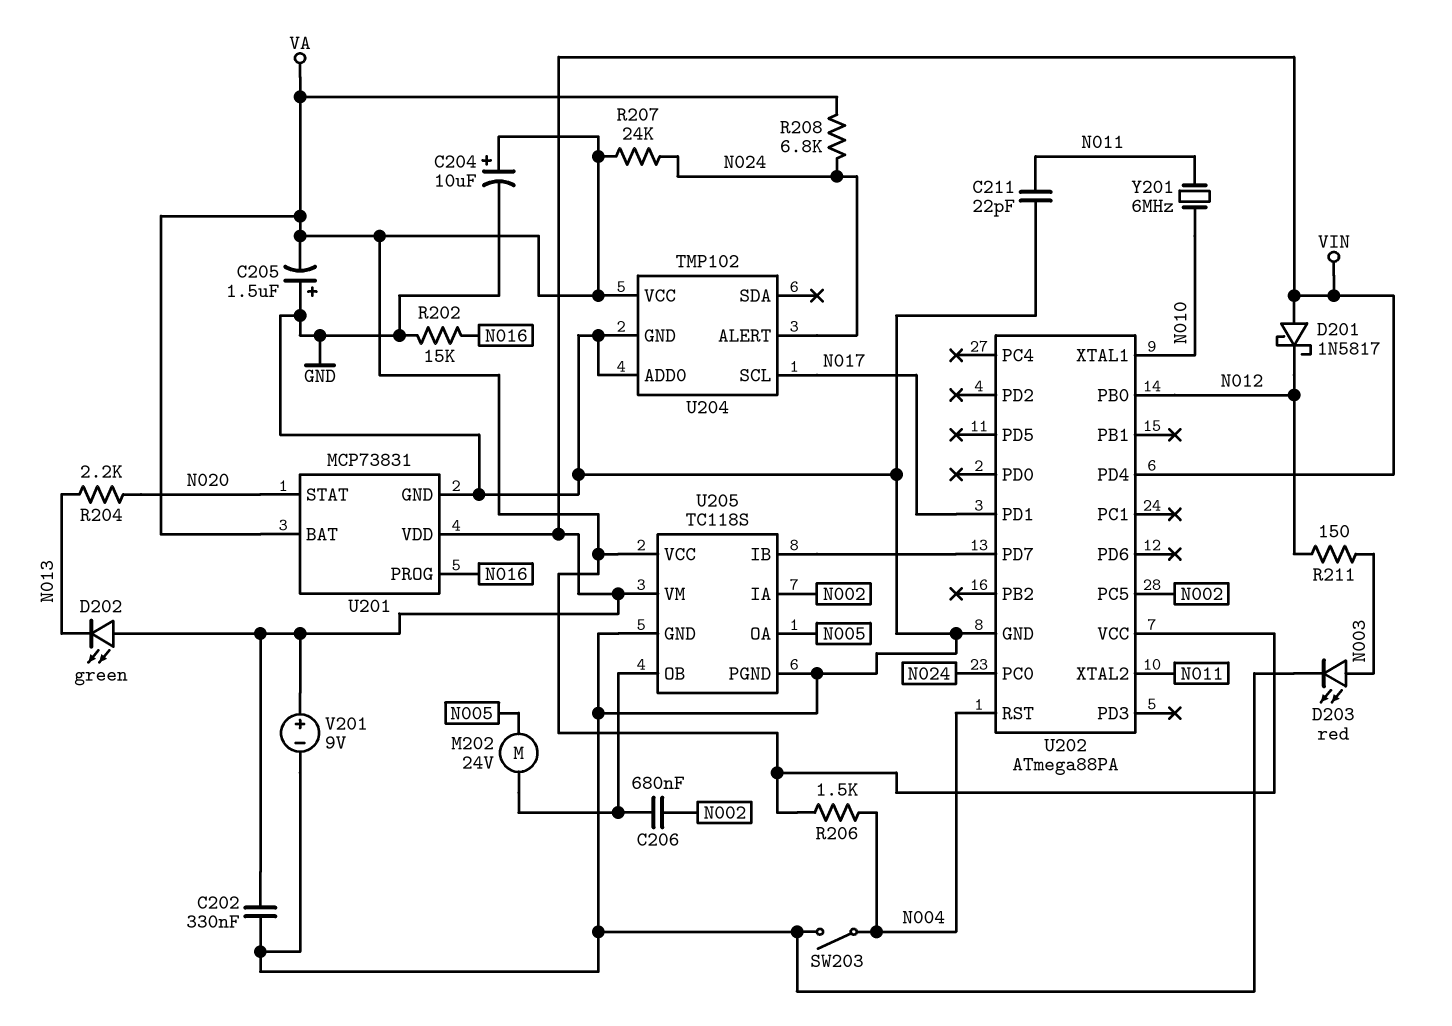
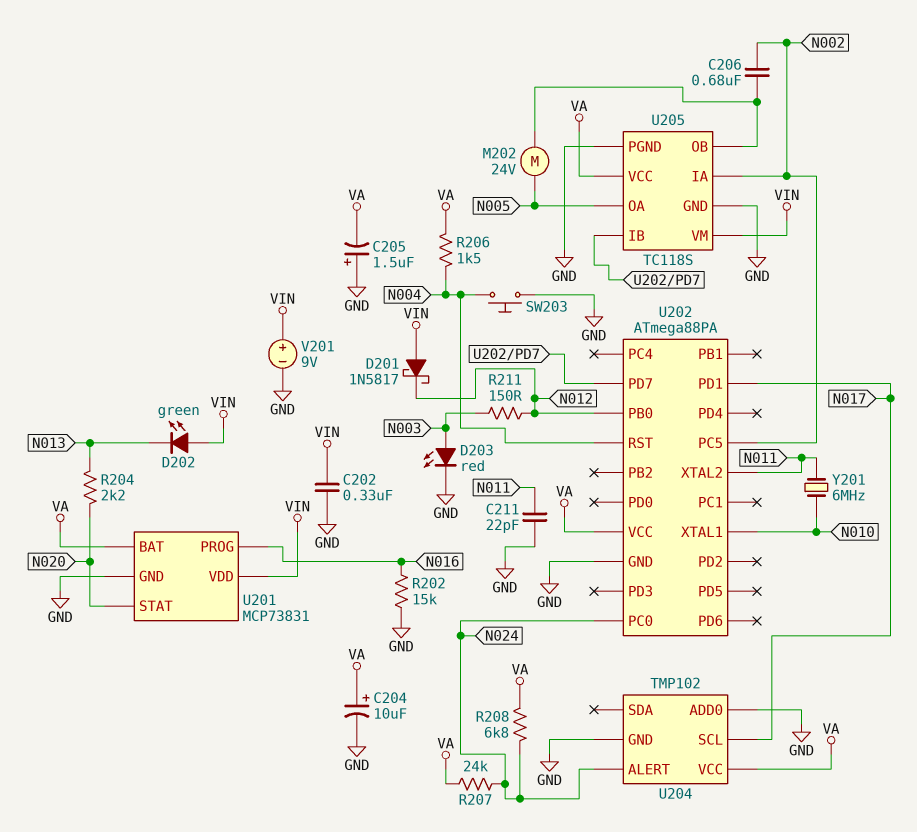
SW203: switch (GND, N004) -> button (GND, N004)
U202 pin PD4: VIN -> none

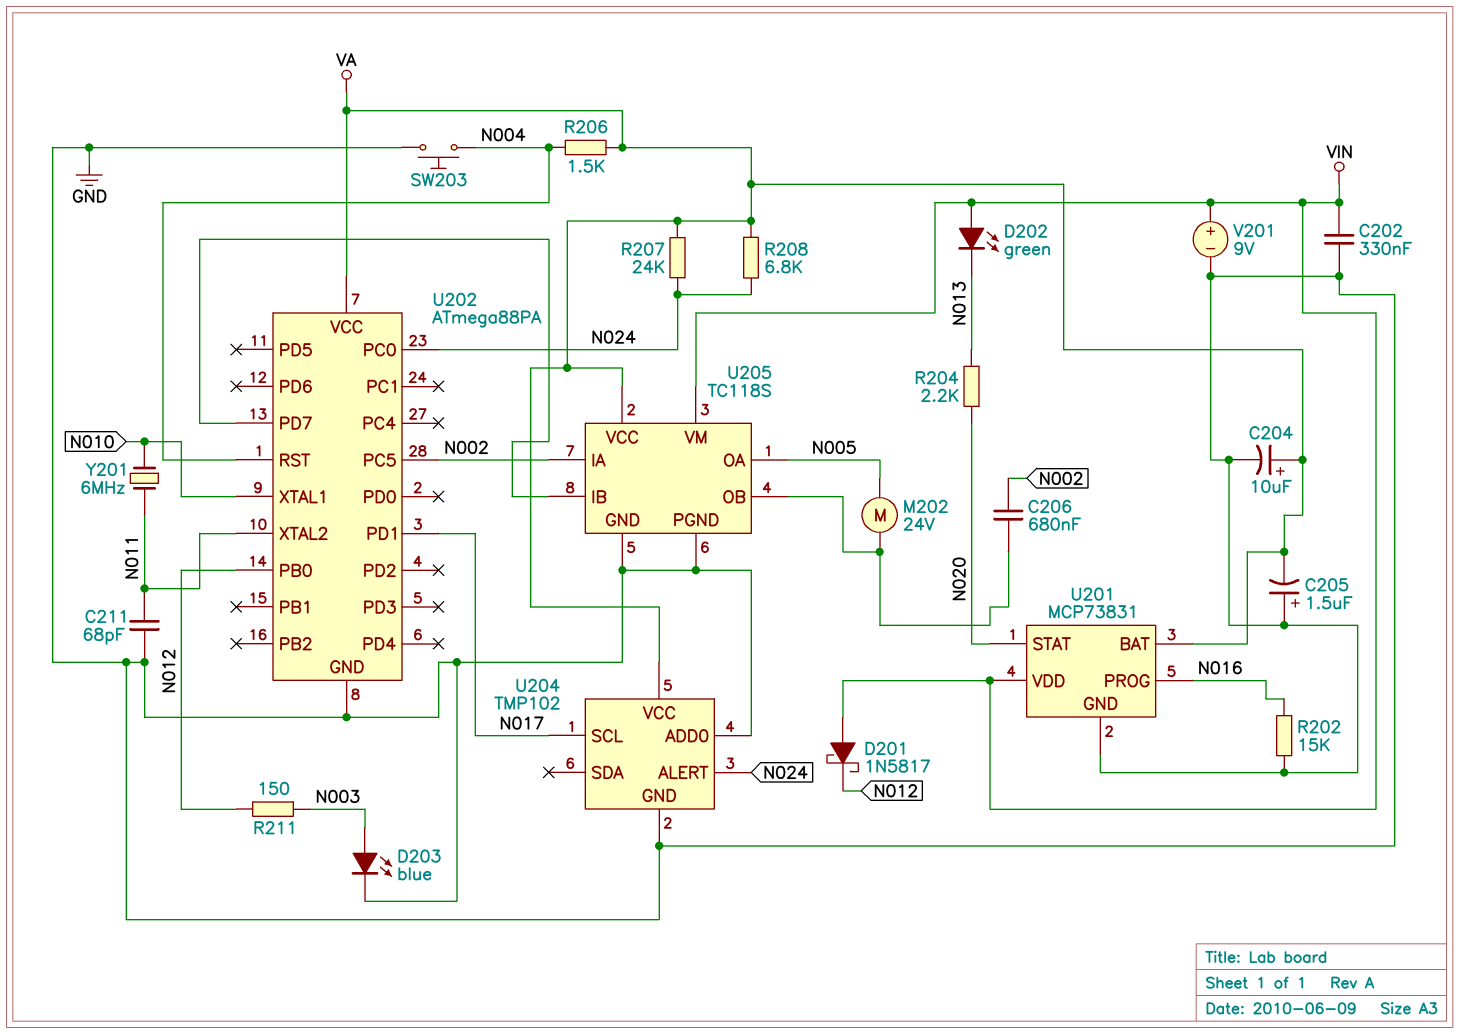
C211: 22pF (GND, N011) -> 68pF (GND, N011)
D203: LED red (A N003, K GND) -> LED blue (A N003, K GND)

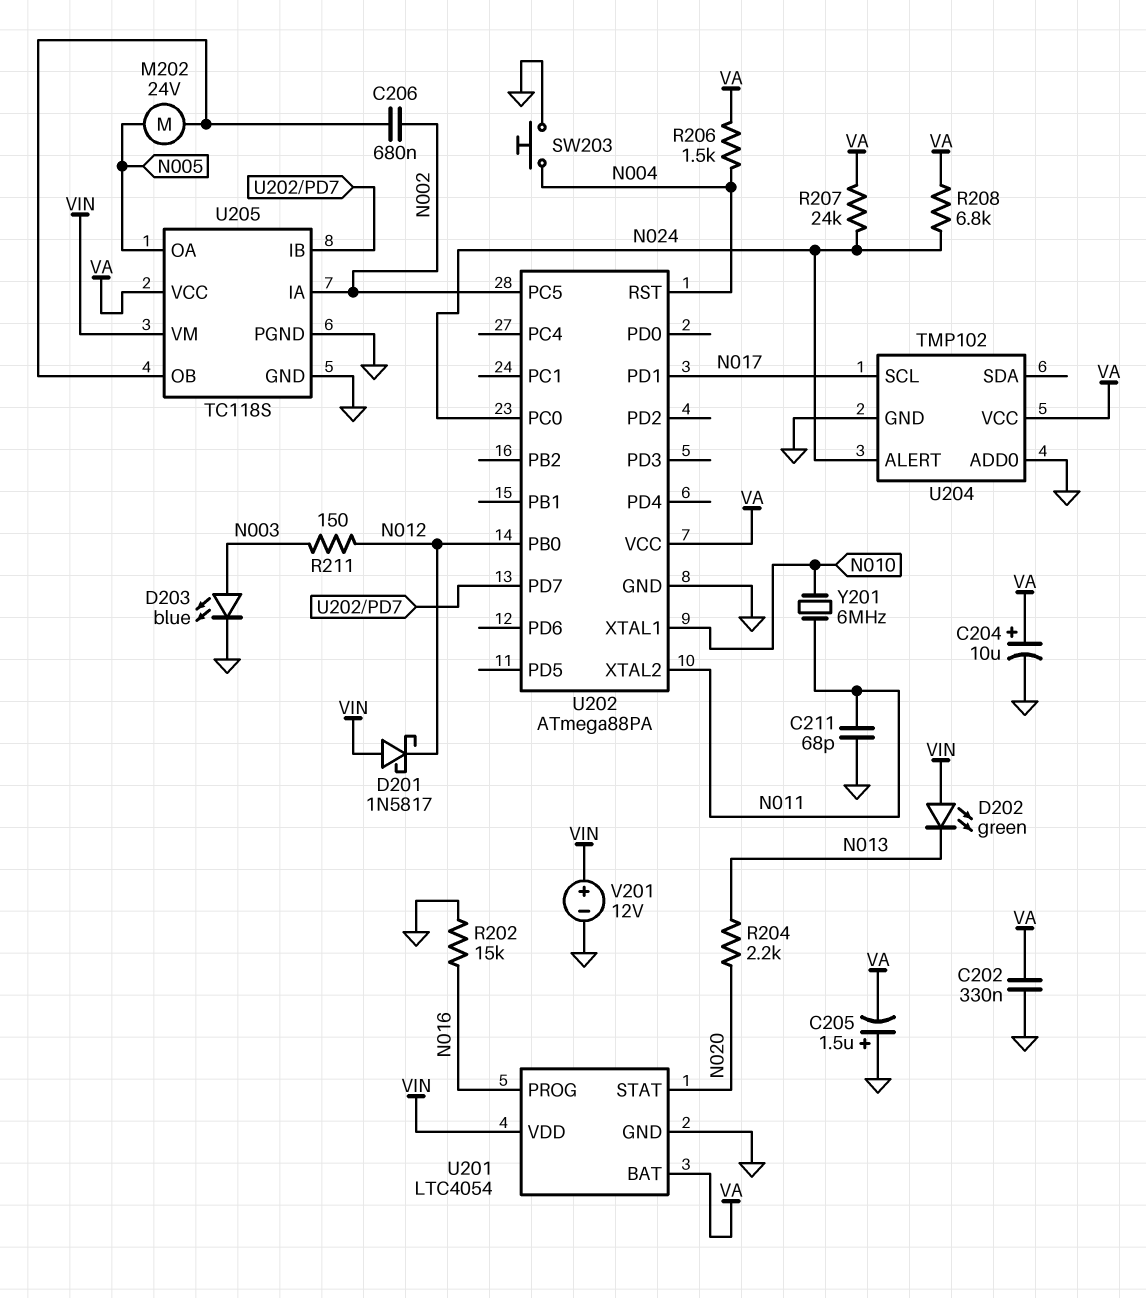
C202: 330nF (GND, VIN) -> 330nF (GND, VA)
U201: MCP73831 -> LTC4054
V201: 9V (plus VIN, minus GND) -> 12V (plus VIN, minus GND)

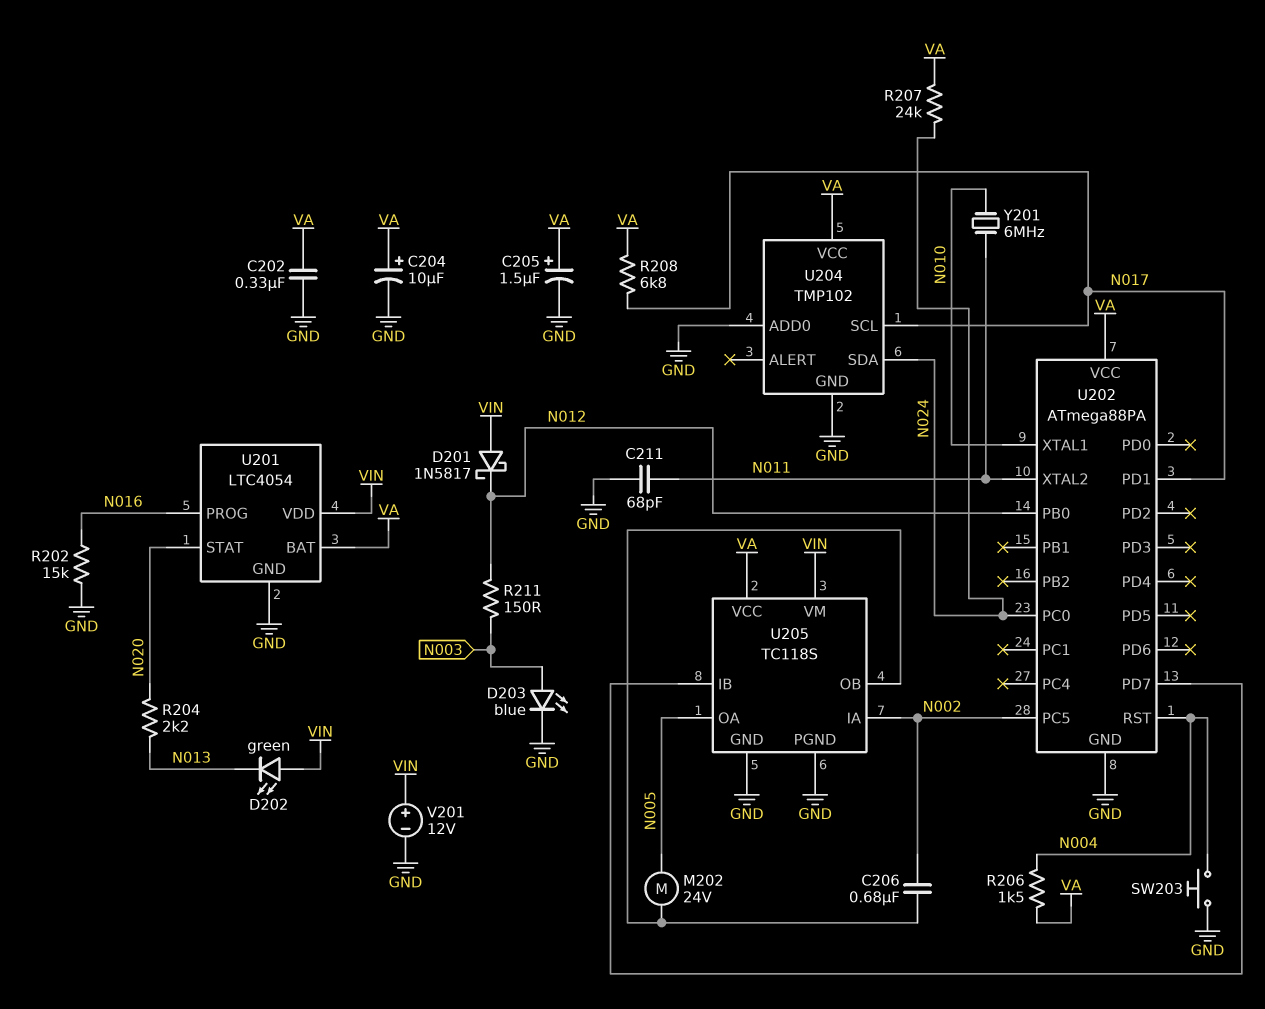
C205: 1.5uF (plus GND, minus VA) -> 1.5uF (plus VA, minus GND)
R208: 6.8k (N024, VA) -> 6.8k (N017, VA)
U204 pin ALERT: N024 -> none
U204 pin SDA: none -> N024

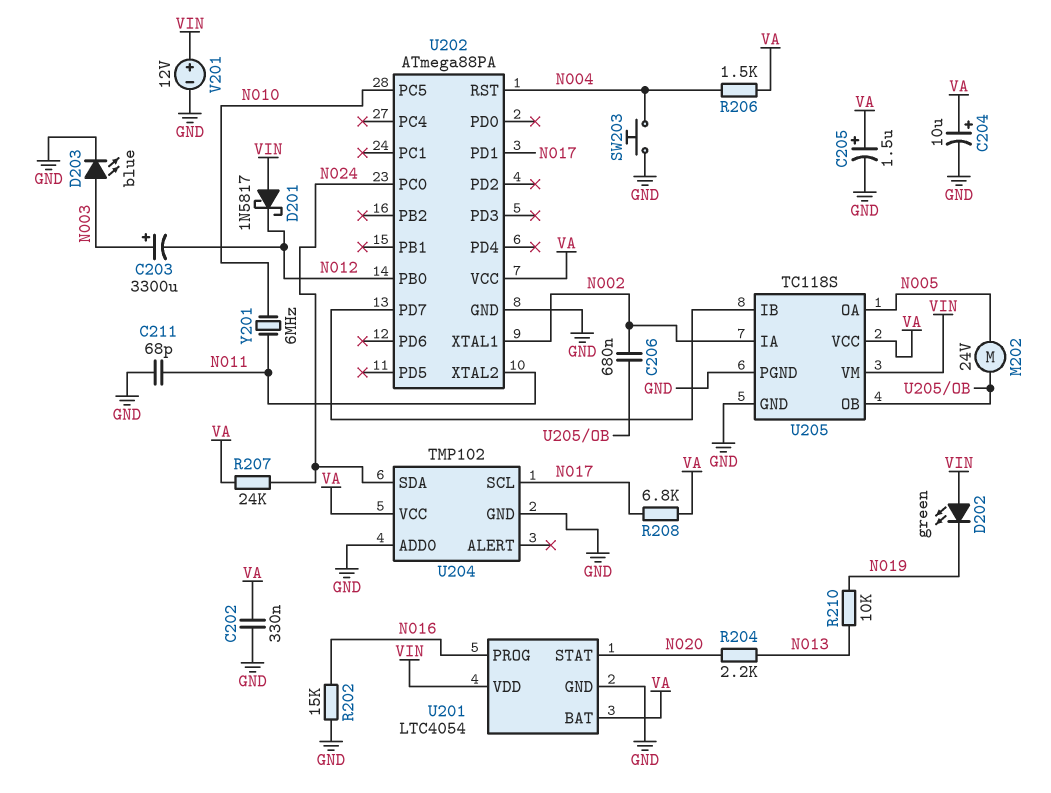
C203: none -> 3300uF (plus N003, minus N012)
D202: LED green (A VIN, K N013) -> LED green (A VIN, K N019)
R210: none -> 10k (N013, N019)
R211: 150 (N003, N012) -> none
U202 pin PC5: N002 -> N010
U202 pin XTAL1: N010 -> N002

